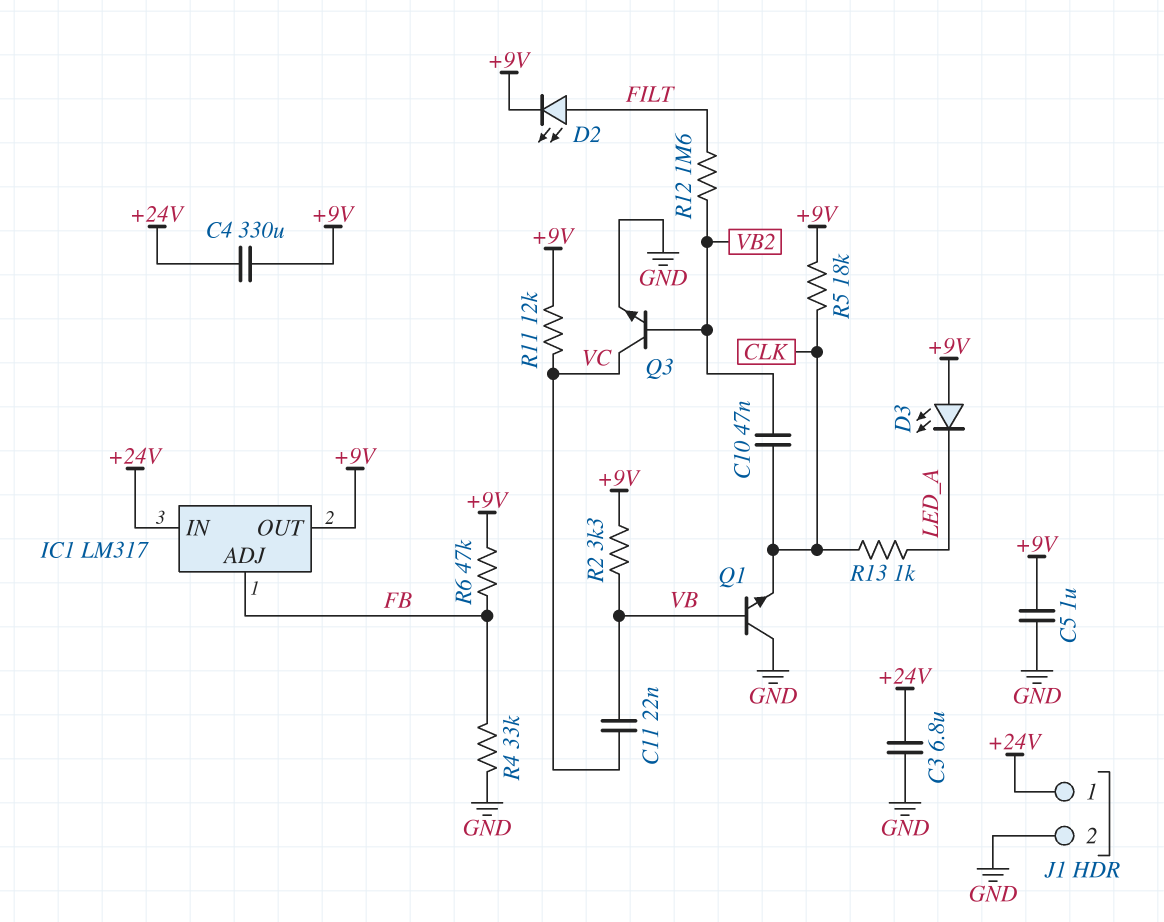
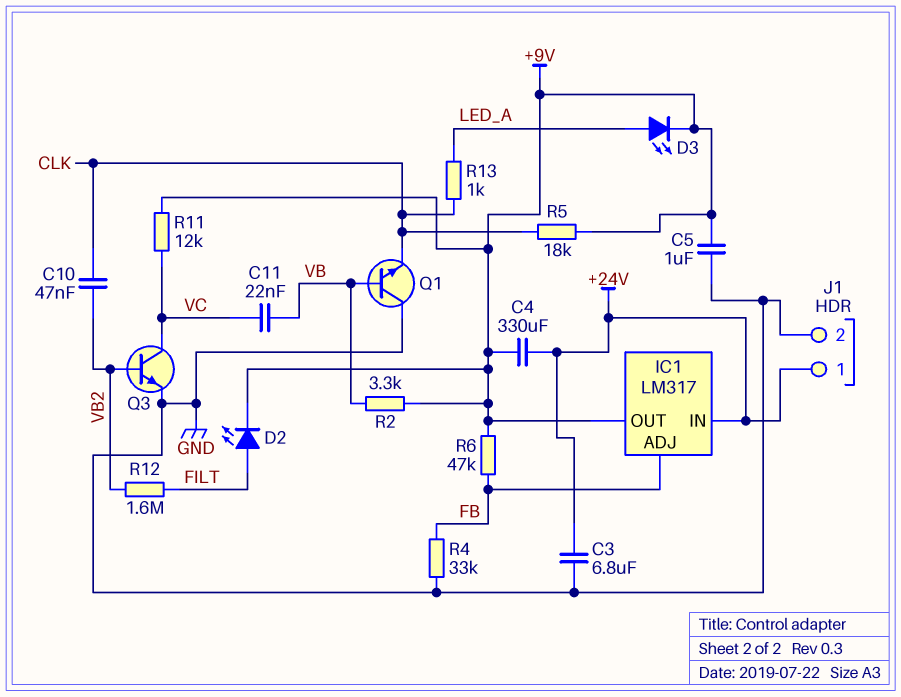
D3: LED (A +9V, K LED_A) -> LED (A LED_A, K +9V)

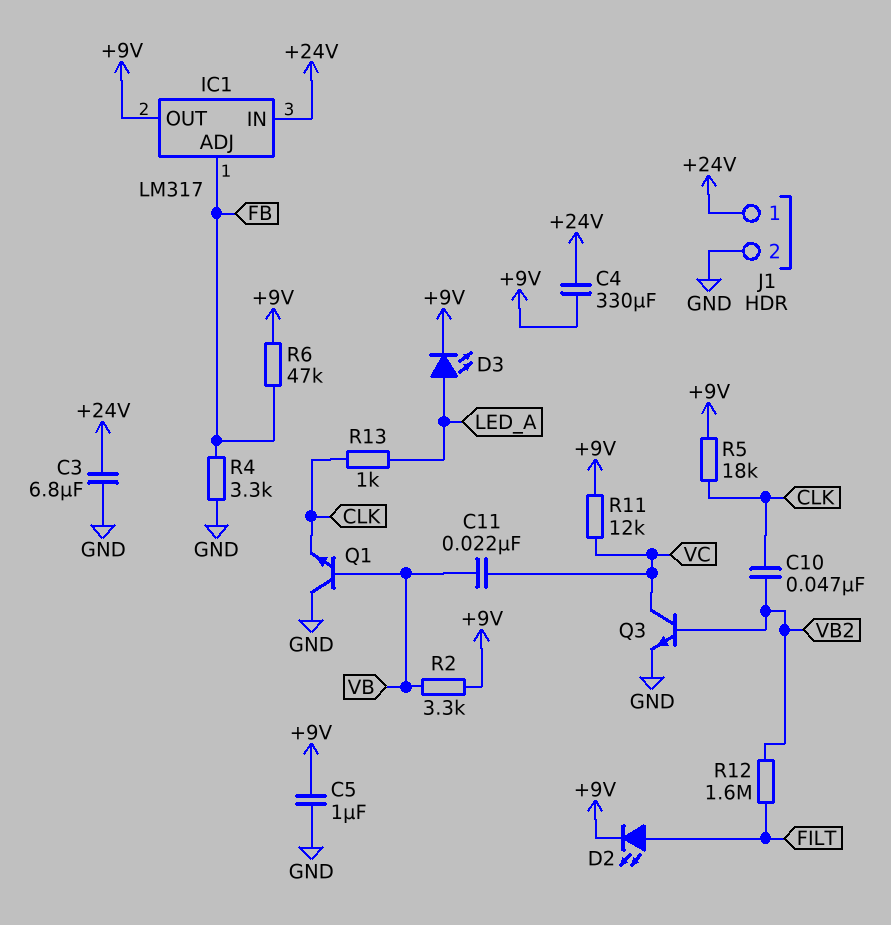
R4: 33k (FB, GND) -> 3.3k (FB, GND)

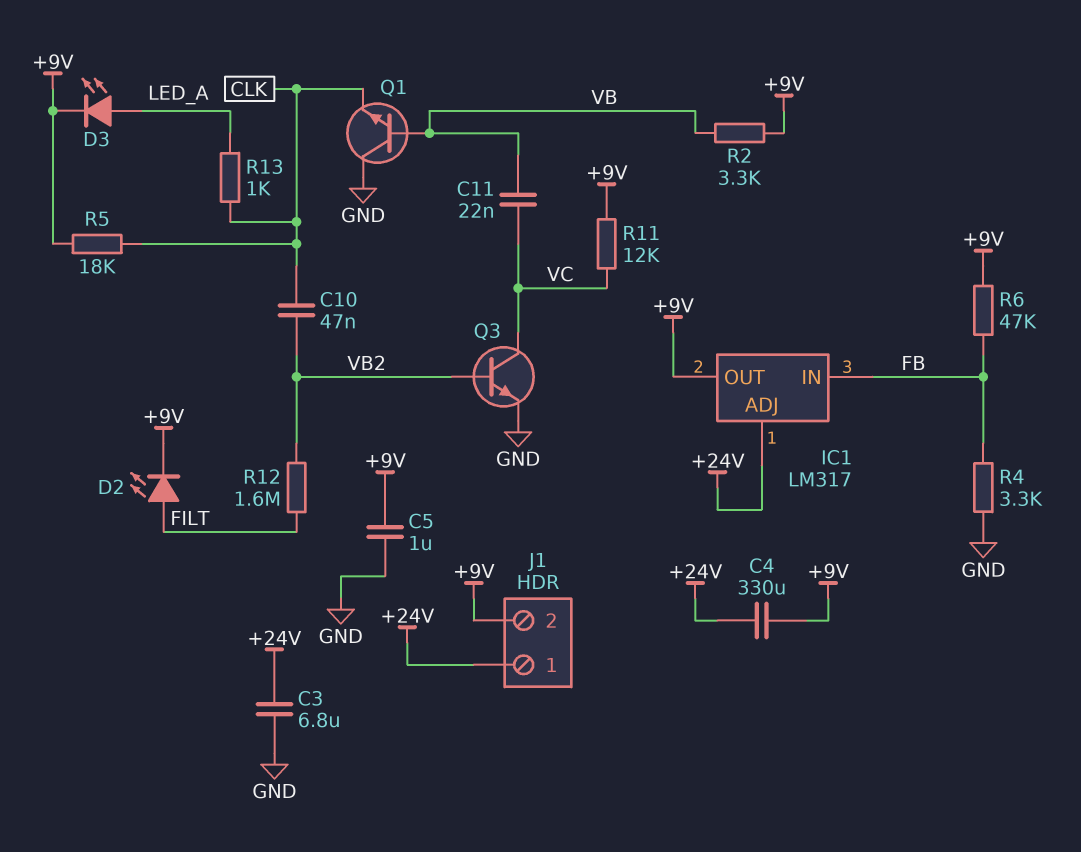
IC1 pin ADJ: FB -> +24V
IC1 pin IN: +24V -> FB
J1 pin 2: GND -> +9V

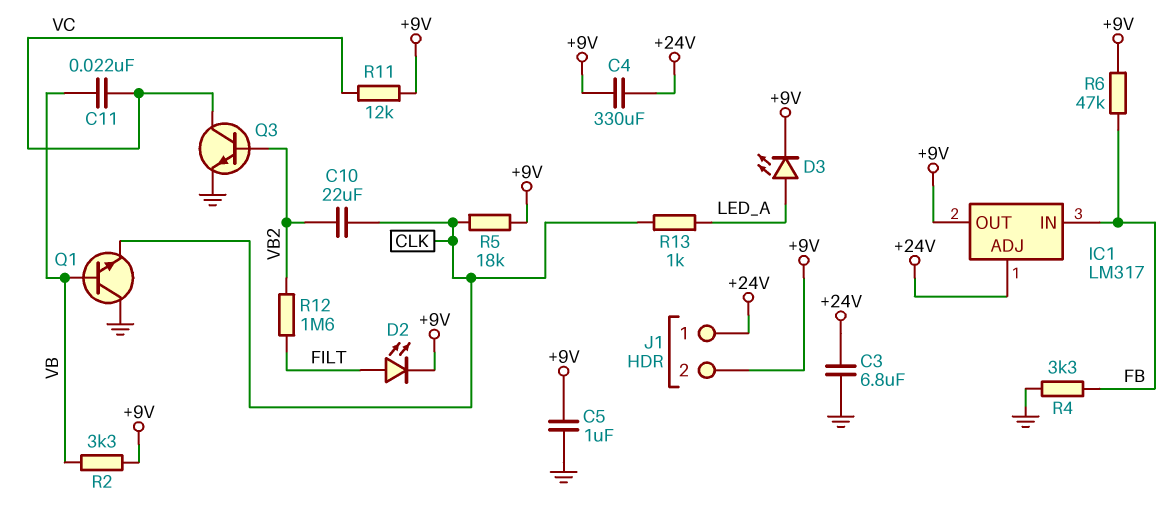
C10: 47nF (CLK, VB2) -> 22uF (CLK, VB2)

